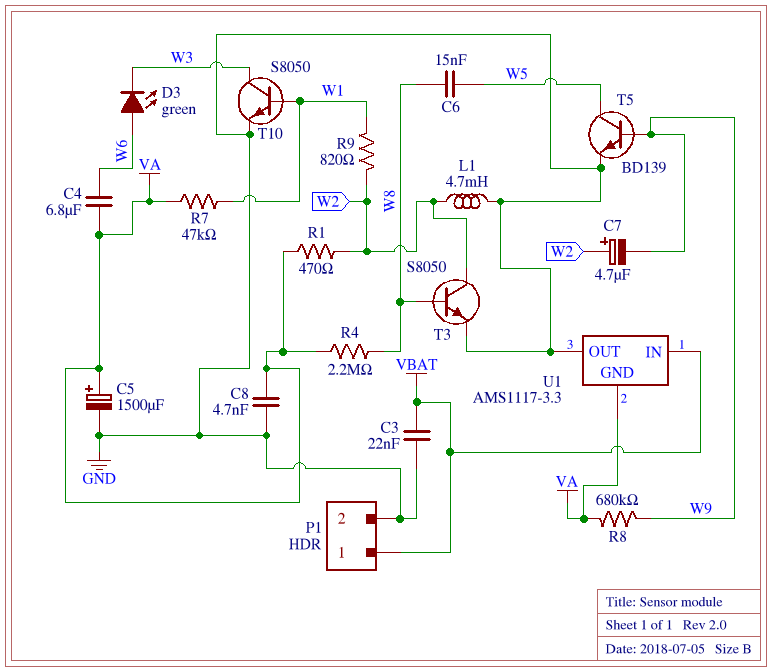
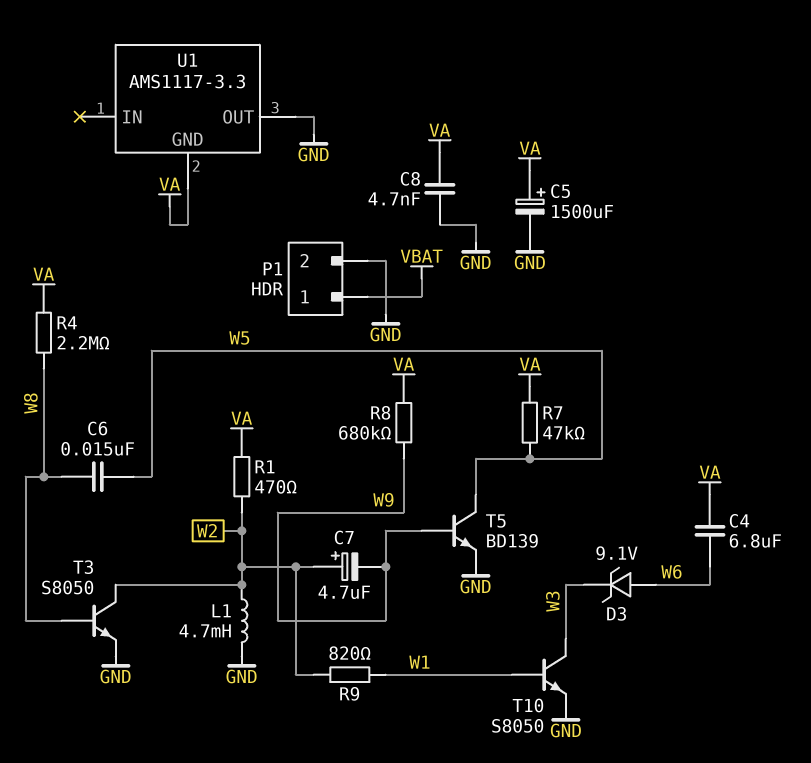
C3: 22nF (GND, VBAT) -> none
D3: LED green (A W6, K W3) -> zener 9.1V (A W6, K W3)
R7: 47k (VA, W1) -> 47k (VA, W5)
U1 pin IN: VBAT -> none

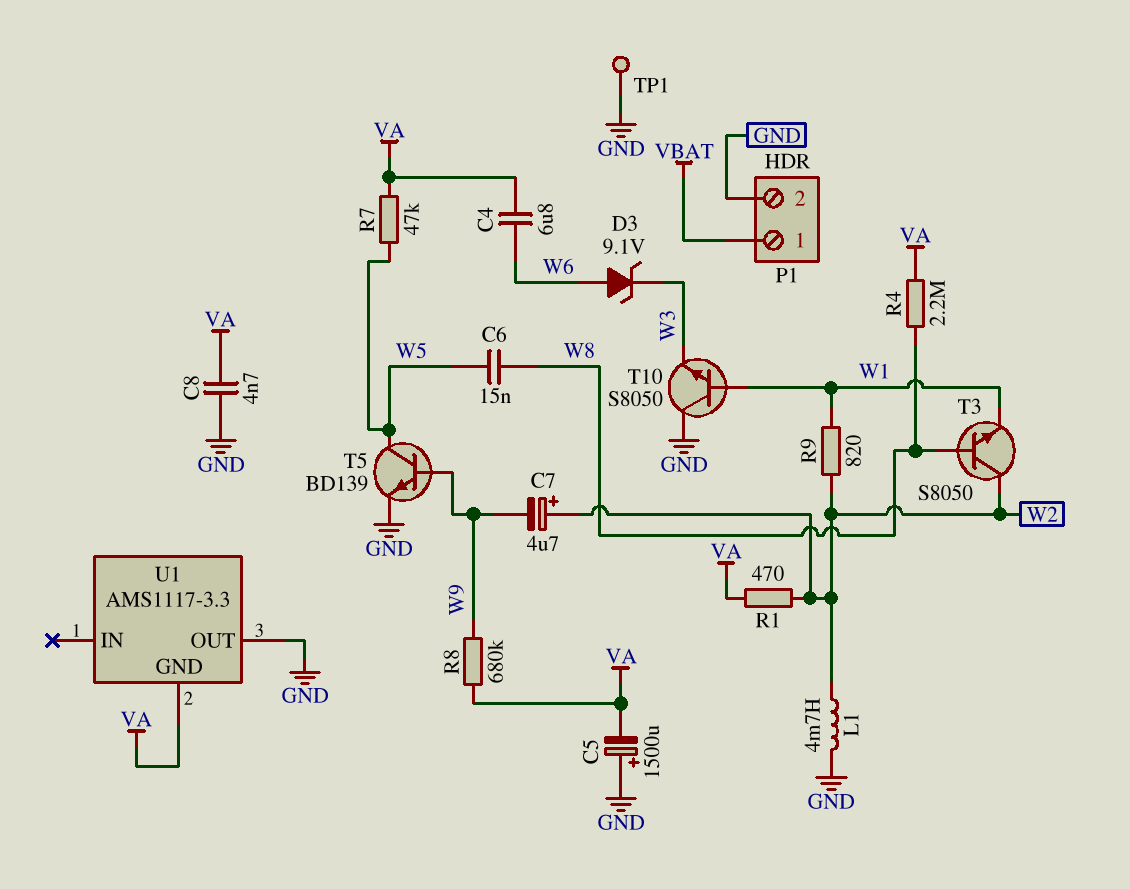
C5: 1500uF (plus VA, minus GND) -> 1500uF (plus GND, minus VA)
T3: NPN S8050 (B W8, C W2, E GND) -> NPN S8050 (B W8, C W2, E W1)
T10: NPN S8050 (B W1, C W3, E GND) -> NPN S8050 (B W1, C GND, E W3)
TP1: none -> test point (GND)

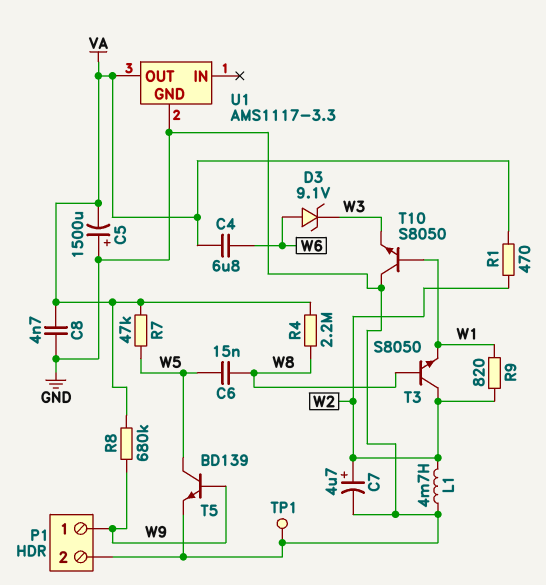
C7: 4.7uF (plus W2, minus W9) -> 4.7uF (plus W2, minus GND)
P1 pin 1: VBAT -> W9
U1 pin GND: VA -> GND
U1 pin OUT: GND -> VA

